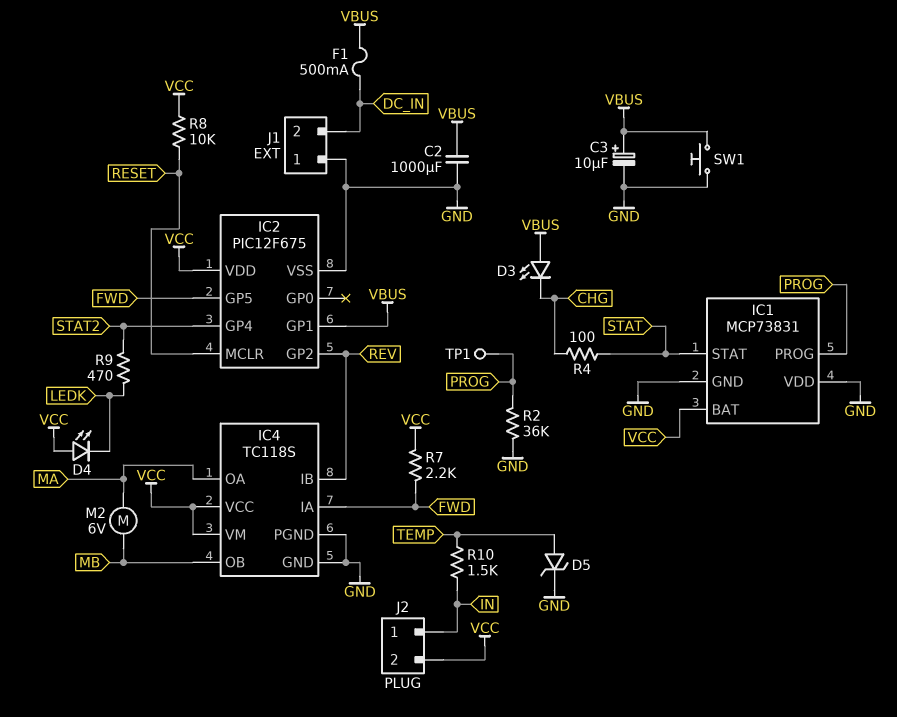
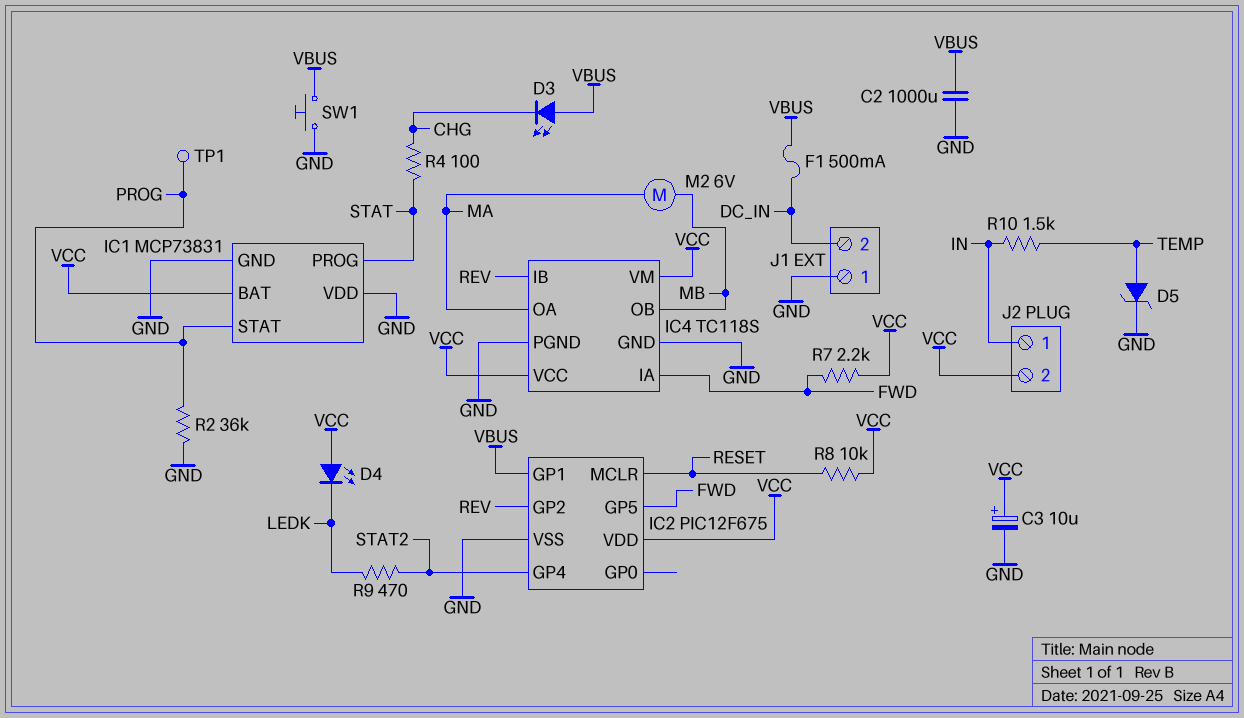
C3: 10uF (plus VBUS, minus GND) -> 10uF (plus VCC, minus GND)
IC1 pin PROG: PROG -> STAT
IC1 pin STAT: STAT -> PROG

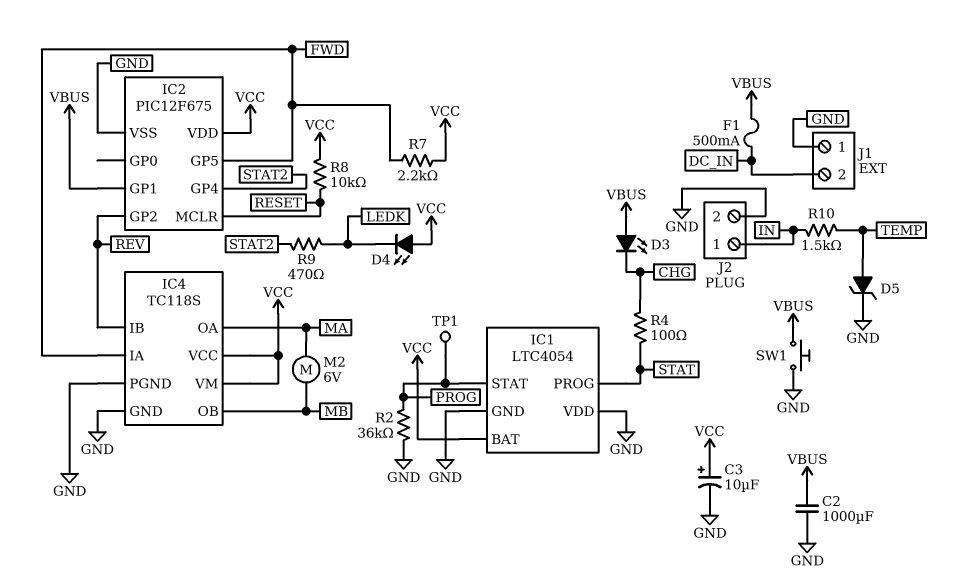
IC1: MCP73831 -> LTC4054
J2 pin 2: VCC -> GND

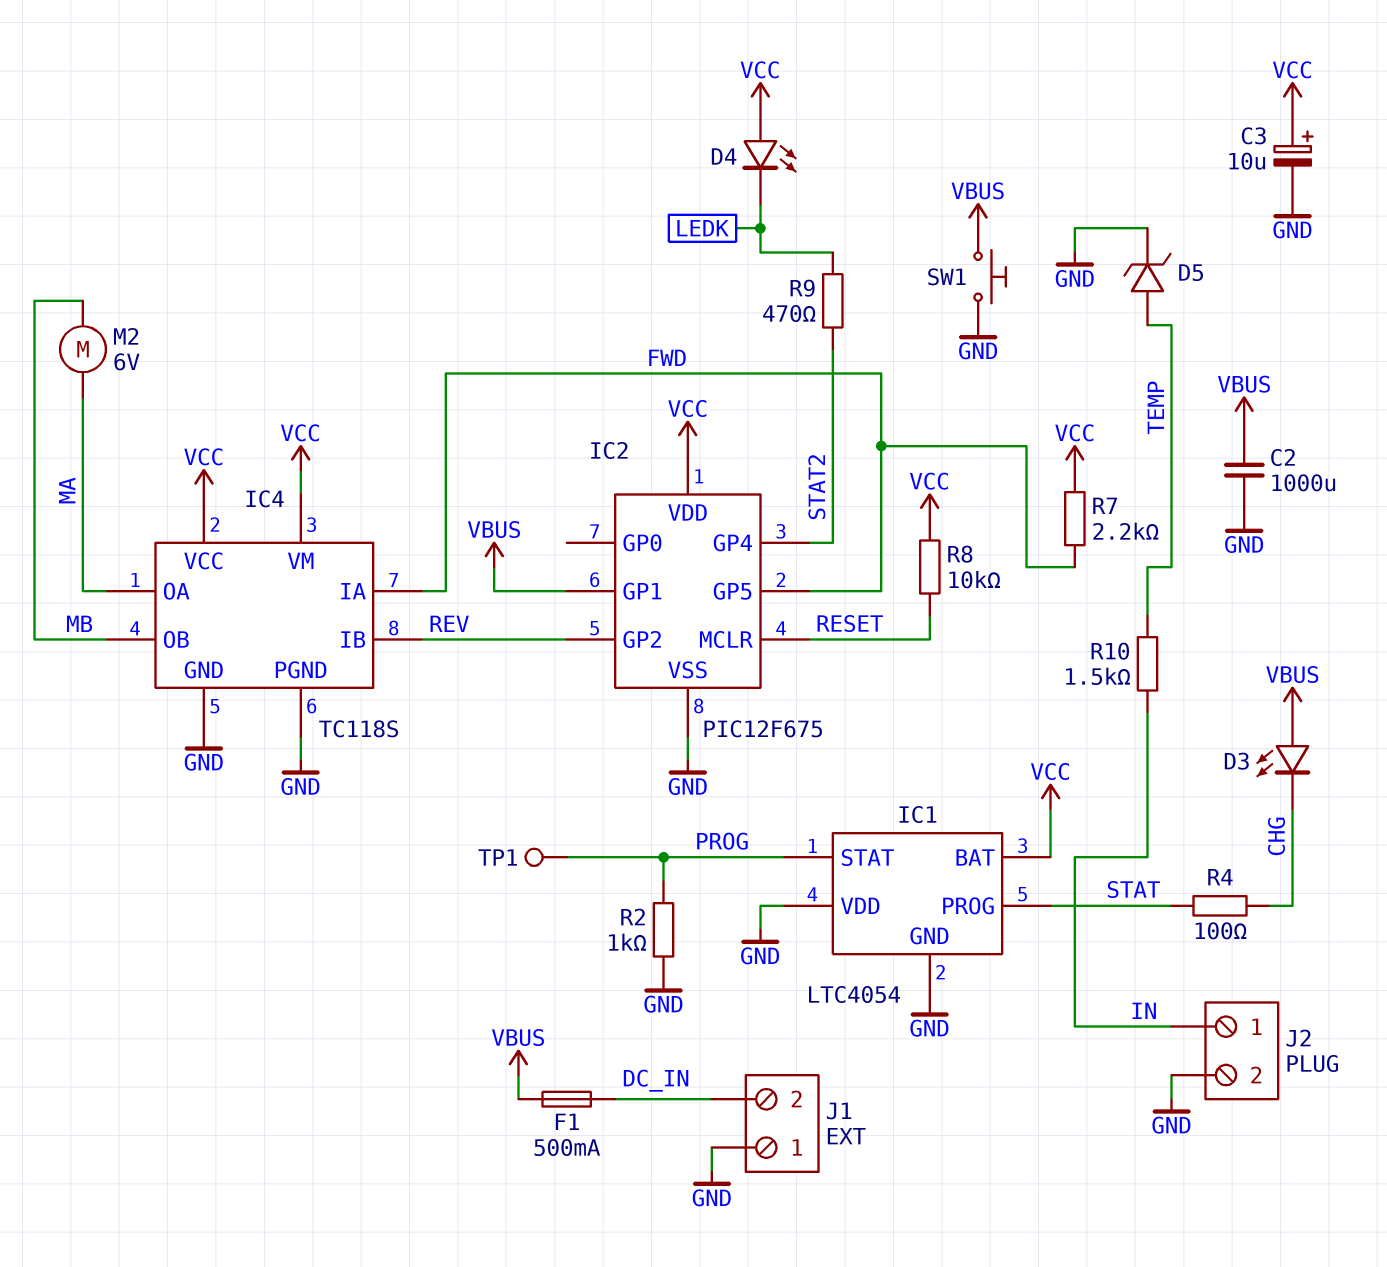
R2: 36k (GND, PROG) -> 1k (GND, PROG)

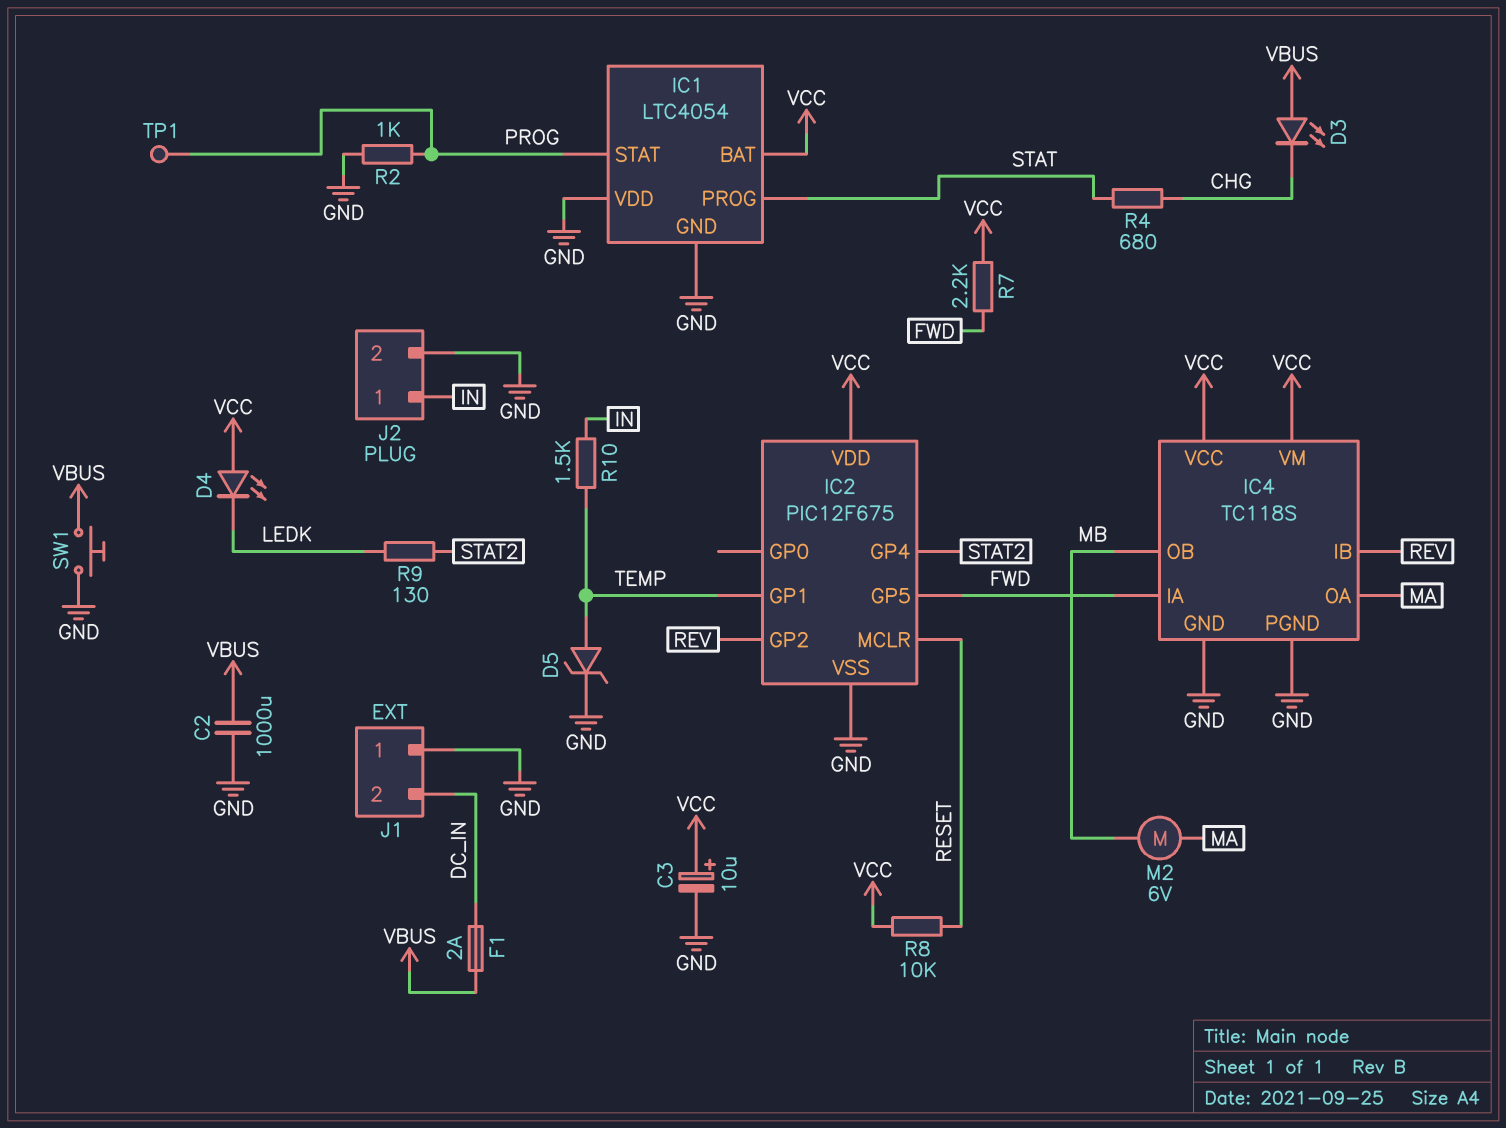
F1: 500mA (DC_IN, VBUS) -> 2A (DC_IN, VBUS)
IC2 pin GP1: VBUS -> TEMP
R4: 100 (CHG, STAT) -> 680 (CHG, STAT)
R9: 470 (LEDK, STAT2) -> 130 (LEDK, STAT2)

